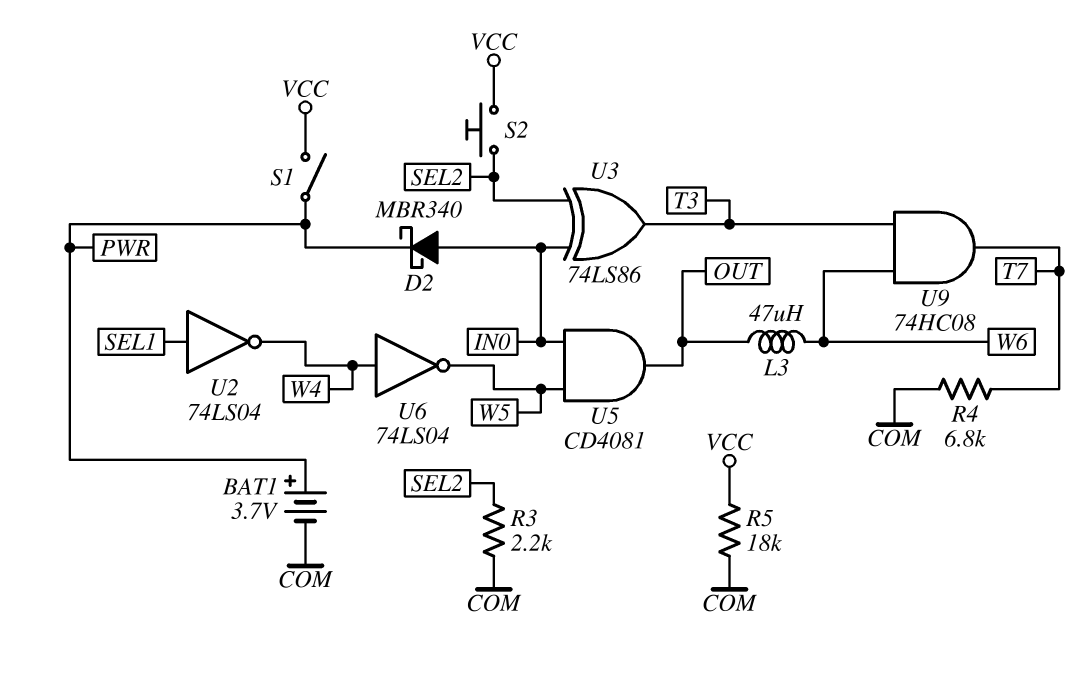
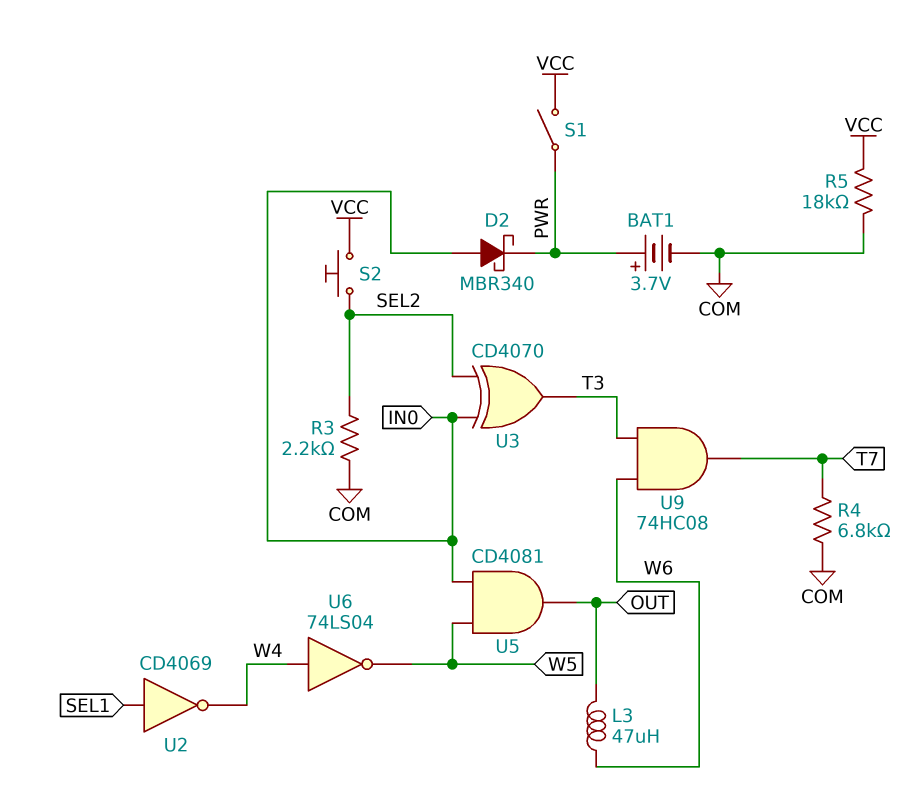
U2: NOT 74LS04 (in SEL1, out W4) -> NOT CD4069 (in SEL1, out W4)
U3: XOR 74LS86 (in IN0, in SEL2, out T3) -> XOR CD4070 (in IN0, in SEL2, out T3)

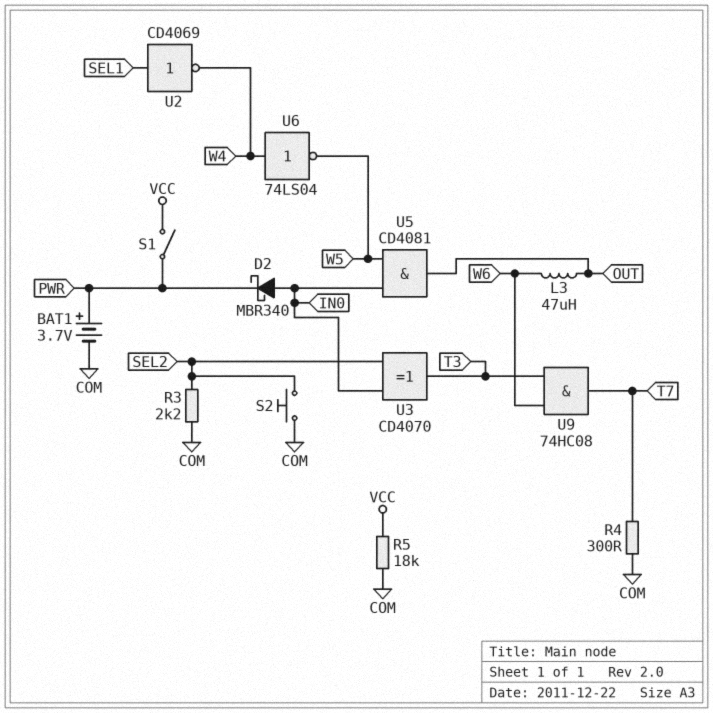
R4: 6.8k (COM, T7) -> 300 (COM, T7)
S2: button (SEL2, VCC) -> button (COM, SEL2)

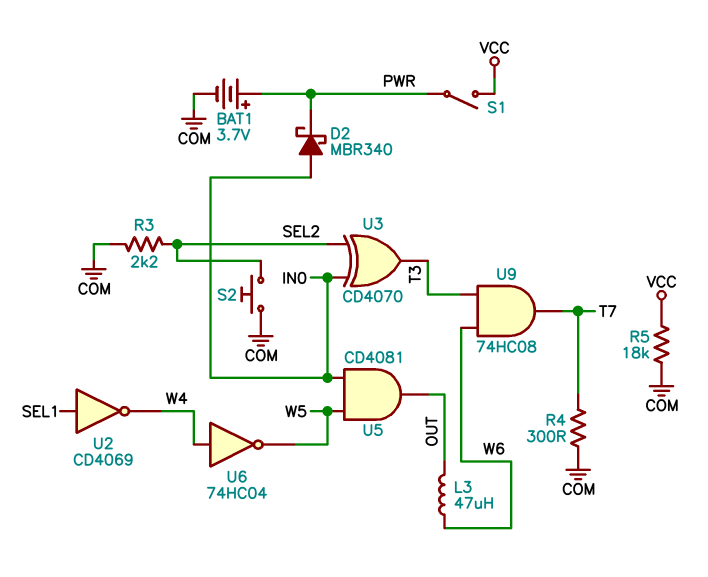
U6: NOT 74LS04 (in W4, out W5) -> NOT 74HC04 (in W4, out W5)

